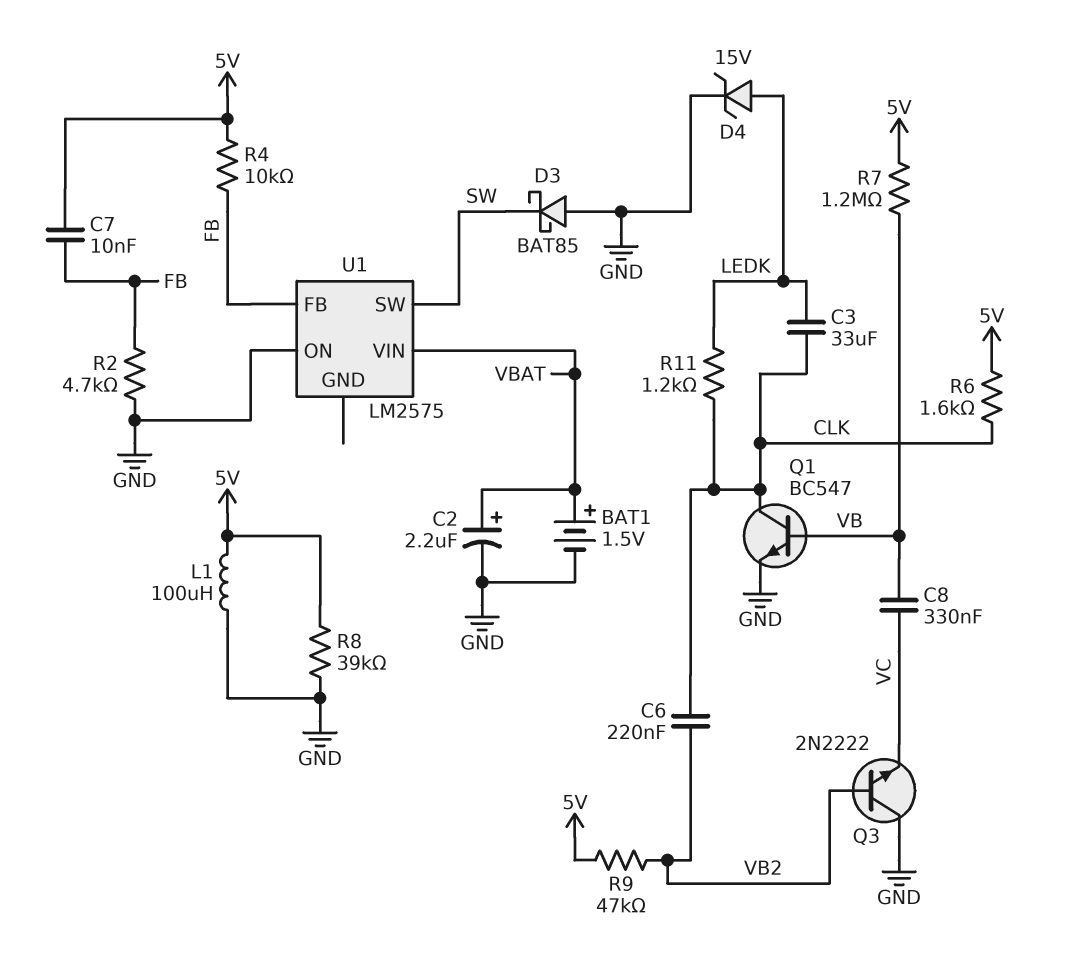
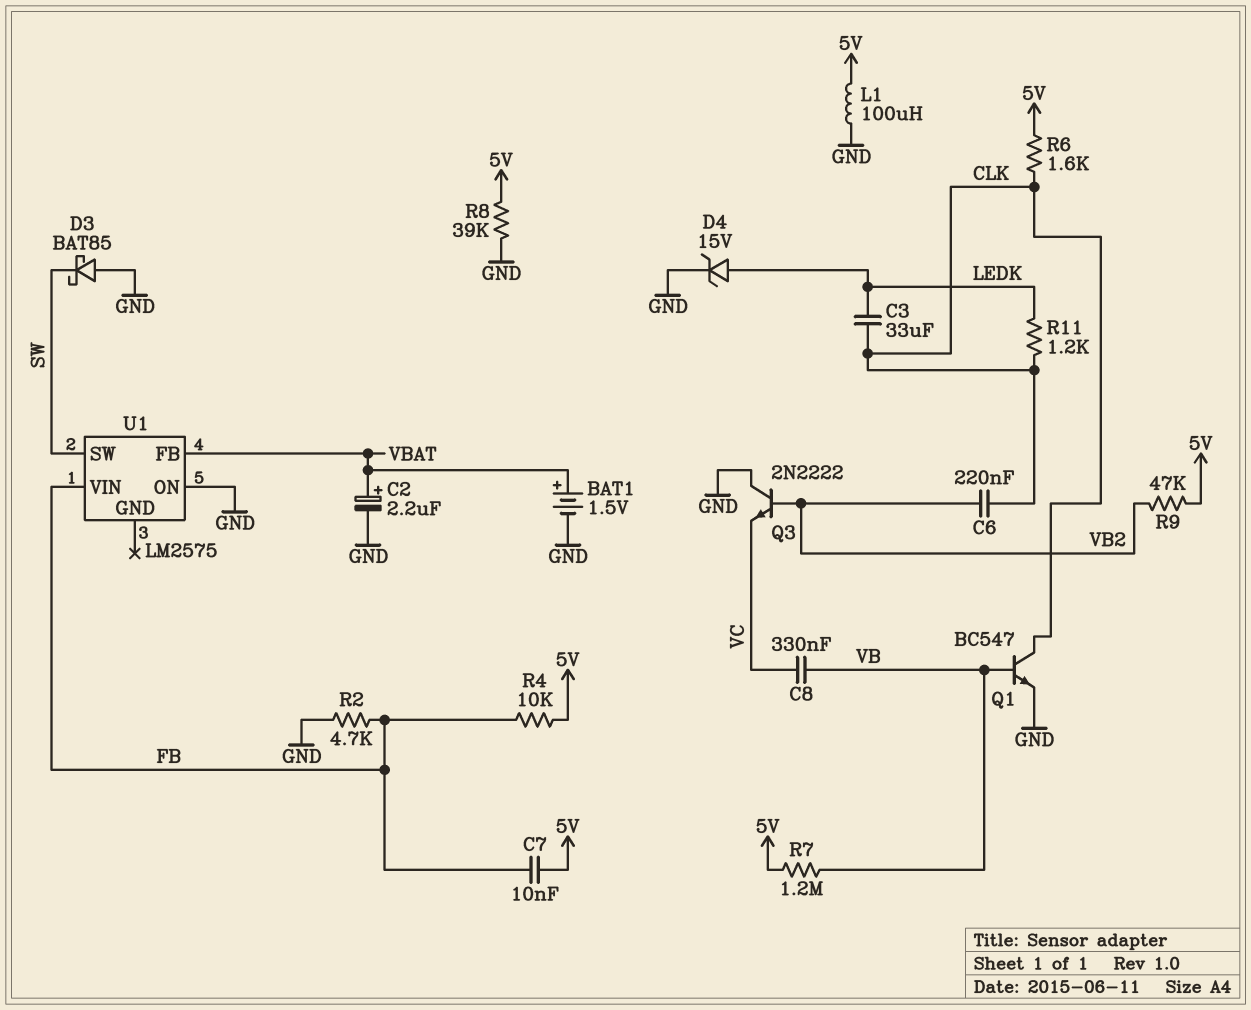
U1 pin FB: FB -> VBAT
U1 pin VIN: VBAT -> FB

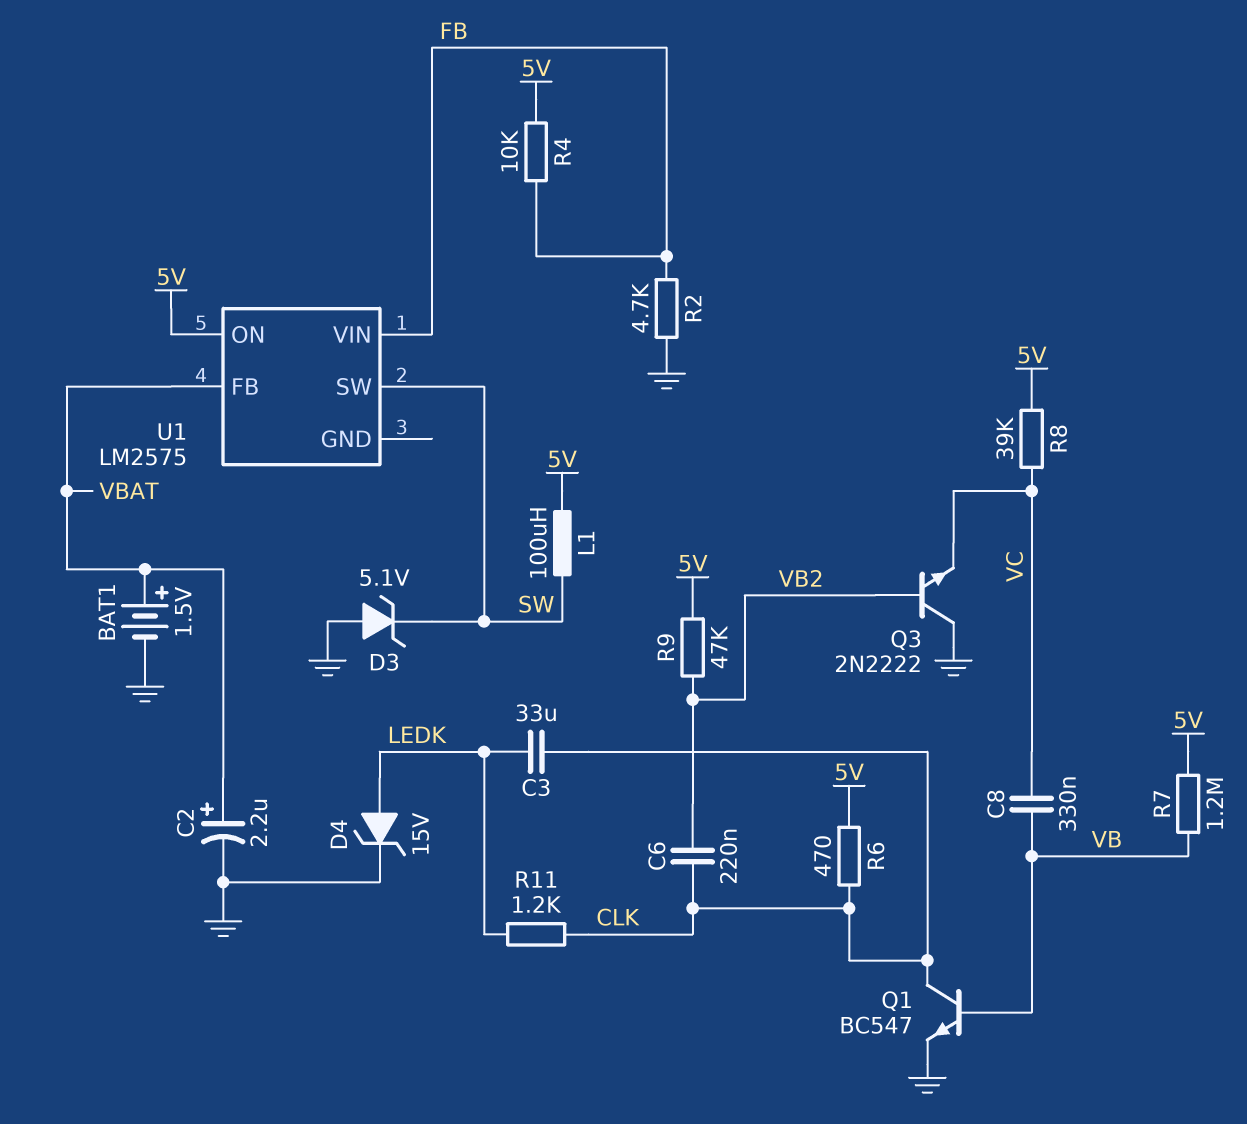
C7: 10nF (5V, FB) -> none
D3: schottky BAT85 (A GND, K SW) -> zener 5.1V (A GND, K SW)
L1: 100uH (5V, GND) -> 100uH (5V, SW)
R6: 1.6k (5V, CLK) -> 470 (5V, CLK)
R8: 39k (5V, GND) -> 39k (5V, VC)
U1 pin ON: GND -> 5V

